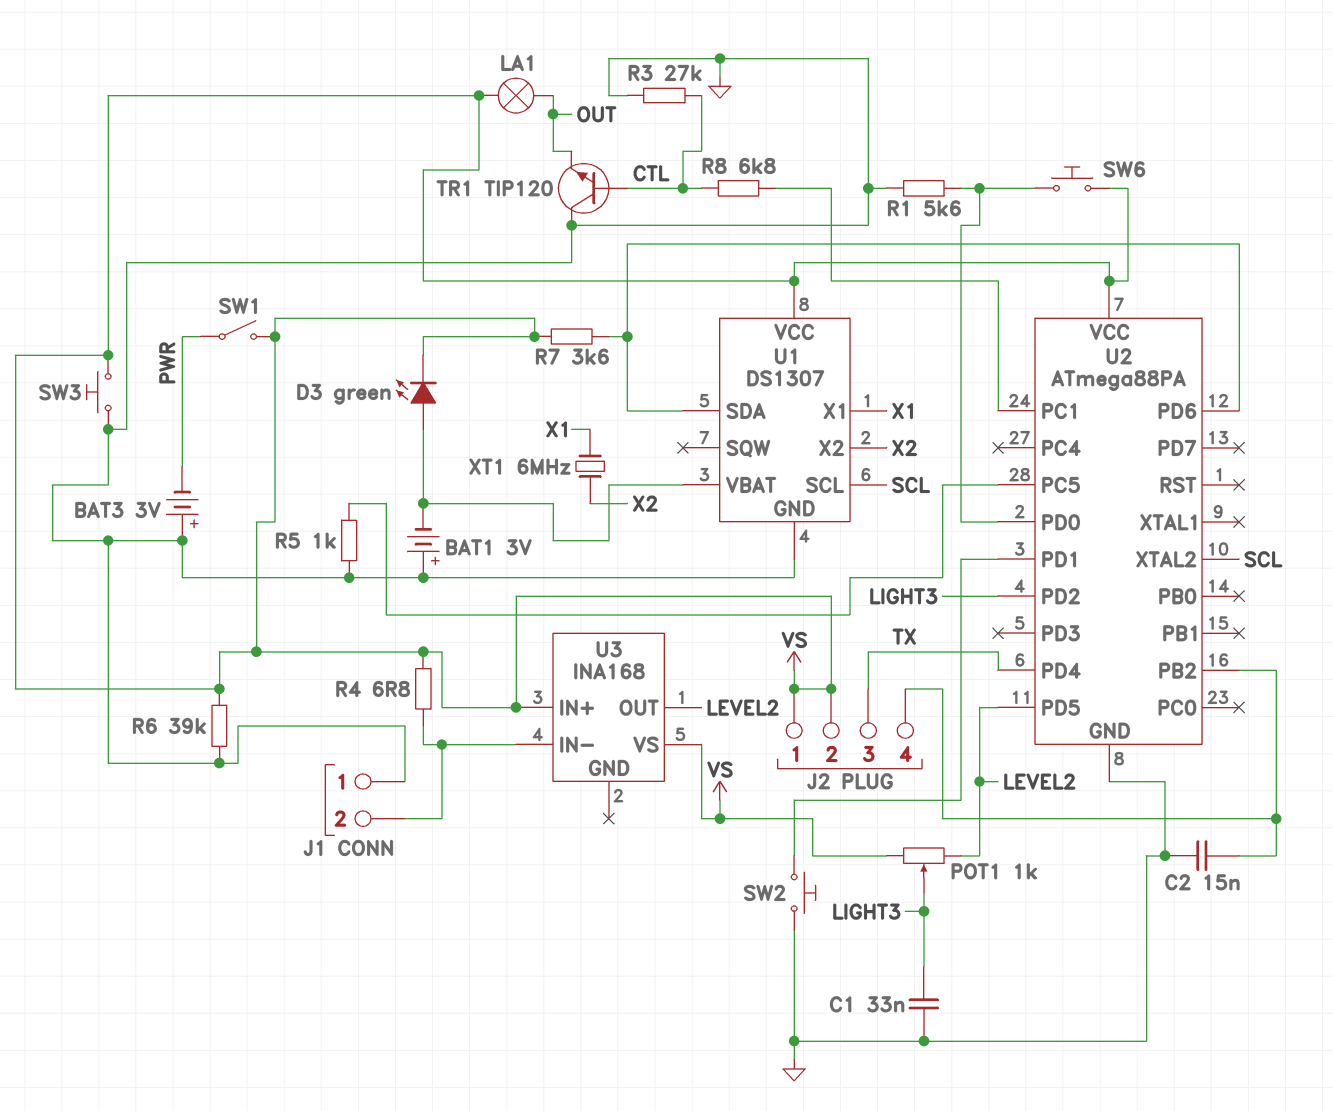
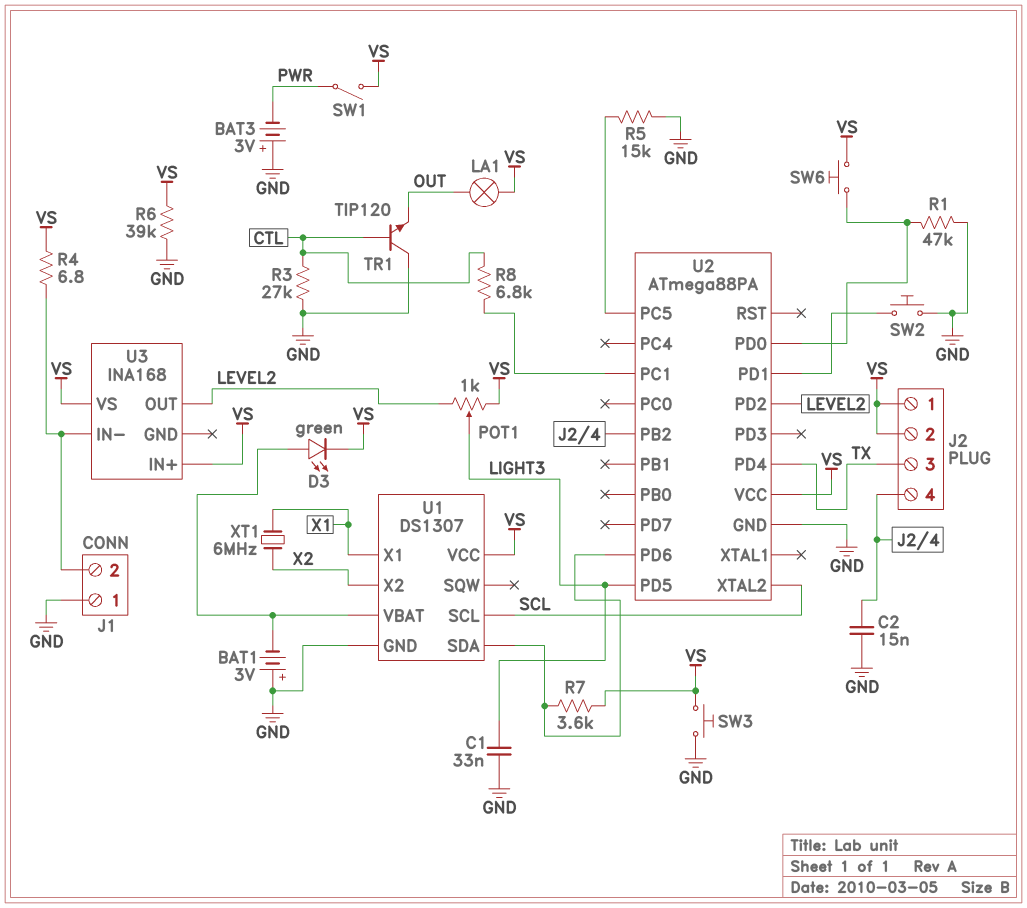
R1: 5.6k (GND, U2/PD0) -> 47k (GND, U2/PD0)
R5: 1k (GND, U2/PC5) -> 15k (GND, U2/PC5)
U2 pin PD2: LIGHT3 -> LEVEL2
U2 pin PD5: LEVEL2 -> LIGHT3

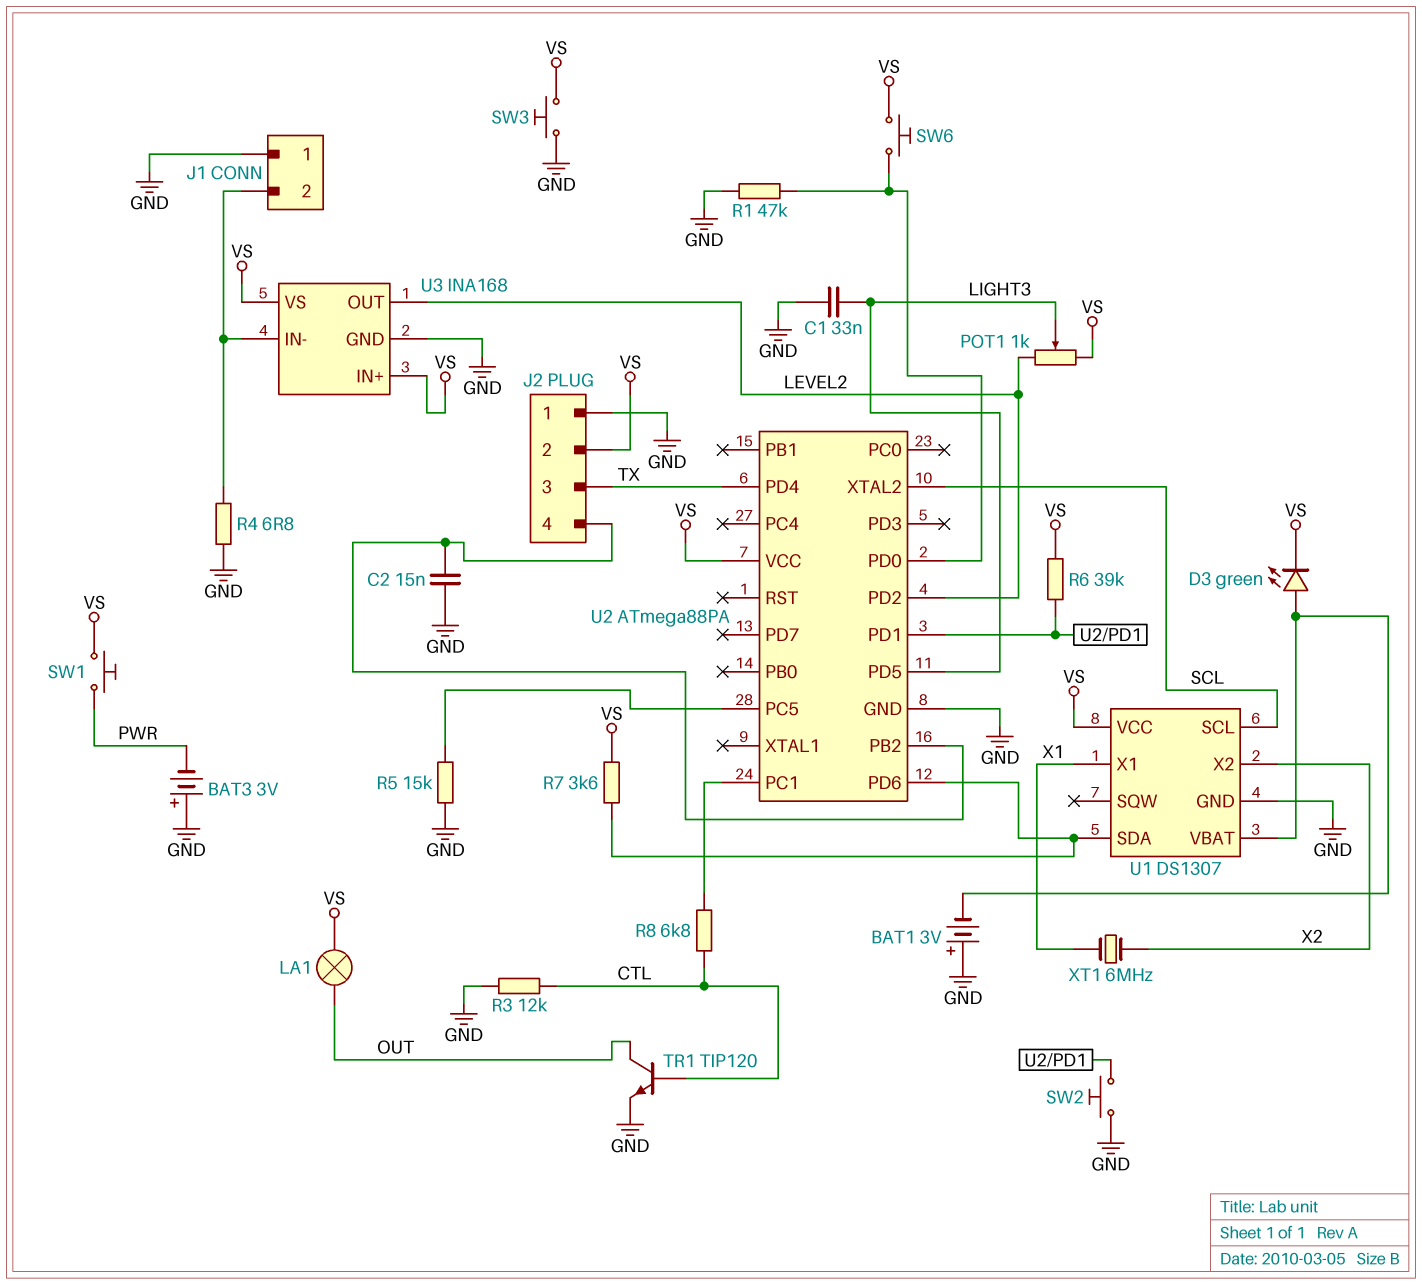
J2 pin 1: VS -> GND
R3: 27k (CTL, GND) -> 12k (CTL, GND)
R4: 6.8 (J1/2, VS) -> 6.8 (GND, J1/2)
R6: 39k (GND, VS) -> 39k (U2/PD1, VS)
SW1: switch (PWR, VS) -> button (PWR, VS)
TR1: NPN TIP120 (B CTL, C GND, E OUT) -> NPN TIP120 (B CTL, C OUT, E GND)
U3 pin GND: none -> GND

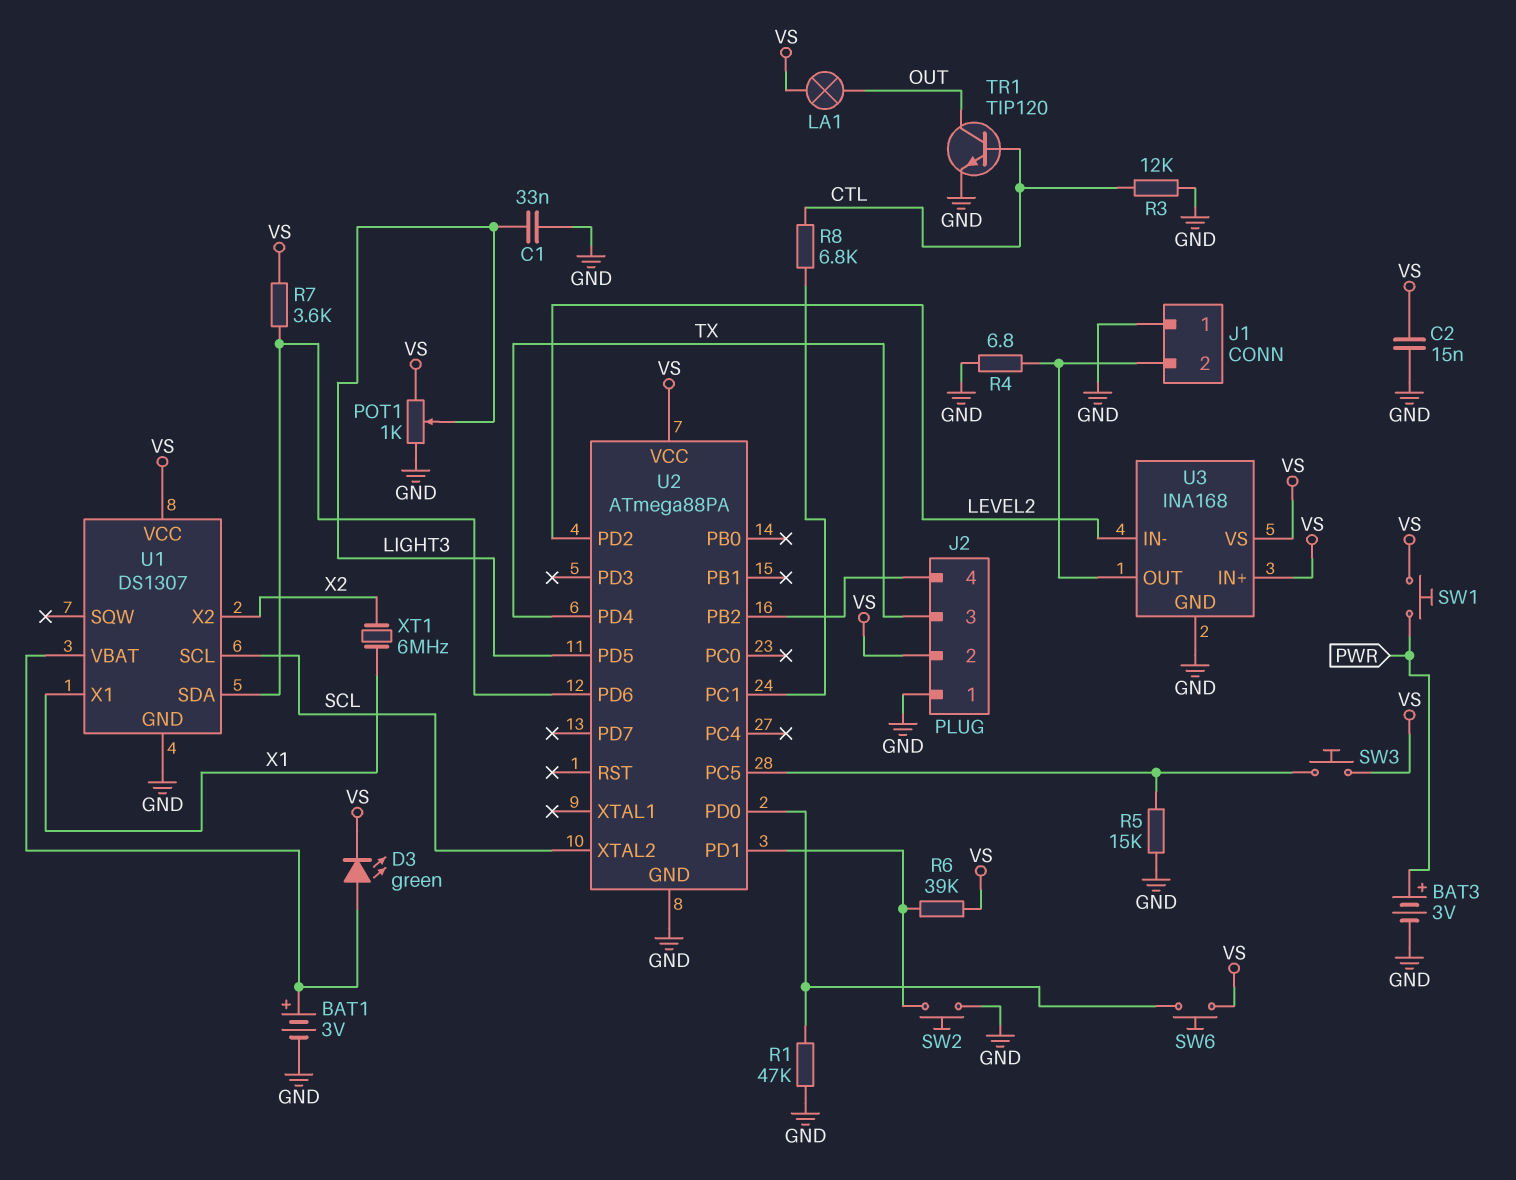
BAT1: 3V (plus GND, minus U1/VBAT) -> 3V (plus U1/VBAT, minus GND)
BAT3: 3V (plus GND, minus PWR) -> 3V (plus PWR, minus GND)
C2: 15nF (GND, J2/4) -> 15nF (GND, VS)
POT1: 1k (LEVEL2, VS, wiper LIGHT3) -> 1k (GND, VS, wiper LIGHT3)
SW3: button (GND, VS) -> button (U2/PC5, VS)
U3 pin IN-: J1/2 -> LEVEL2
U3 pin OUT: LEVEL2 -> J1/2

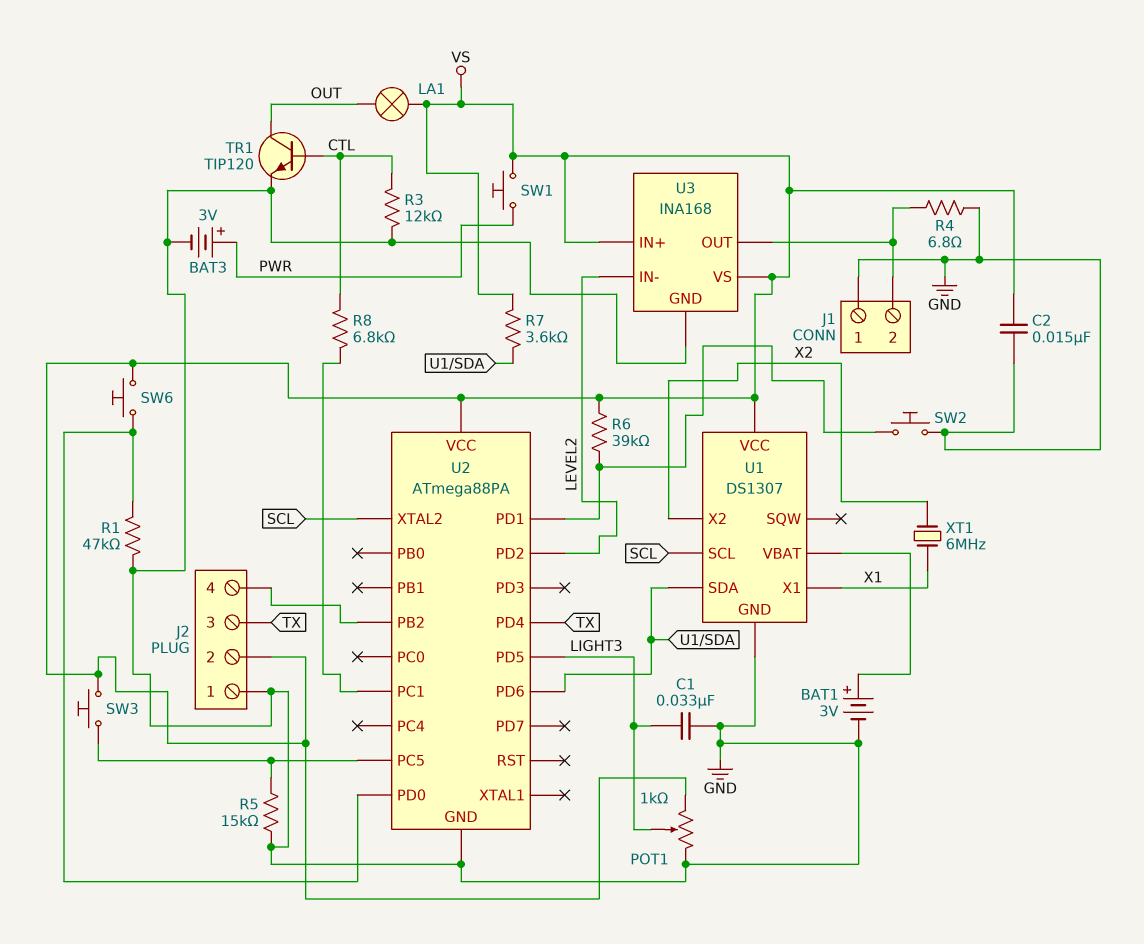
D3: LED green (A U1/VBAT, K VS) -> none

